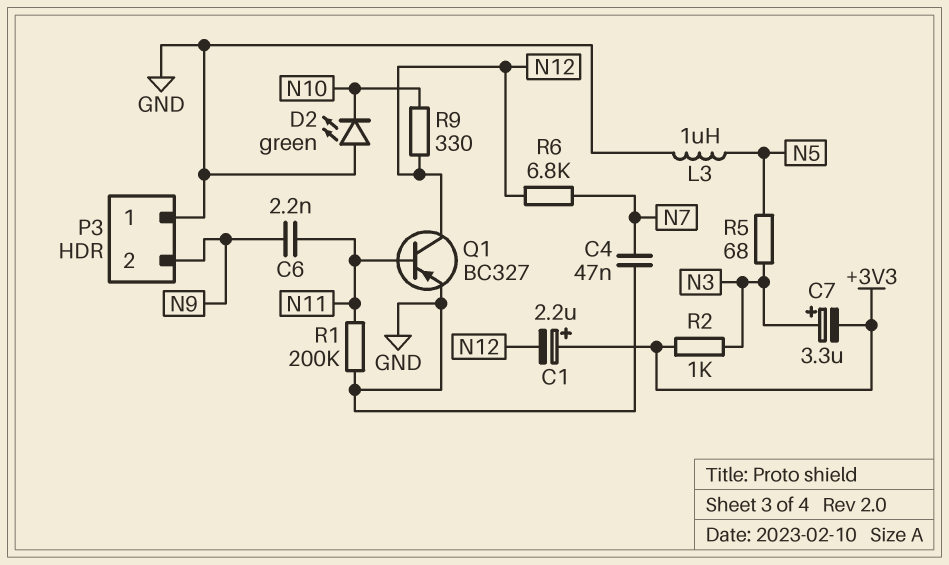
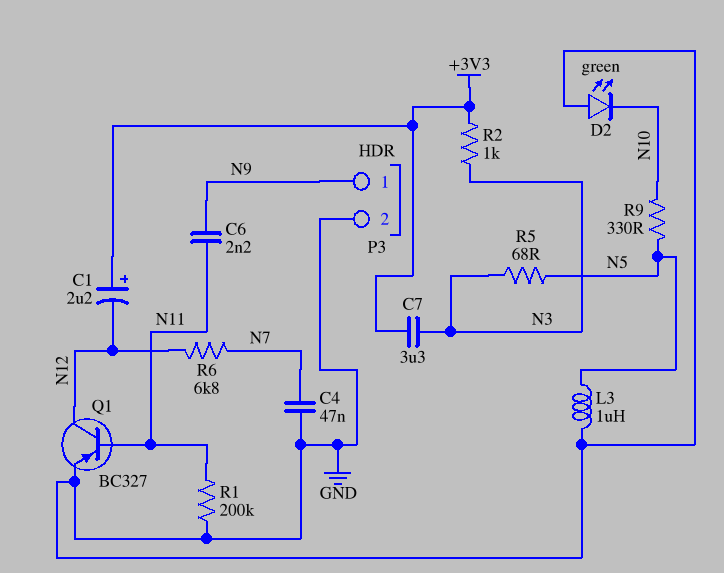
C7: 3.3uF (plus N3, minus +3V3) -> 3.3uF (+3V3, N3)
P3 pin 1: GND -> N9
P3 pin 2: N9 -> GND
R9: 330 (N10, N12) -> 330 (N5, N10)

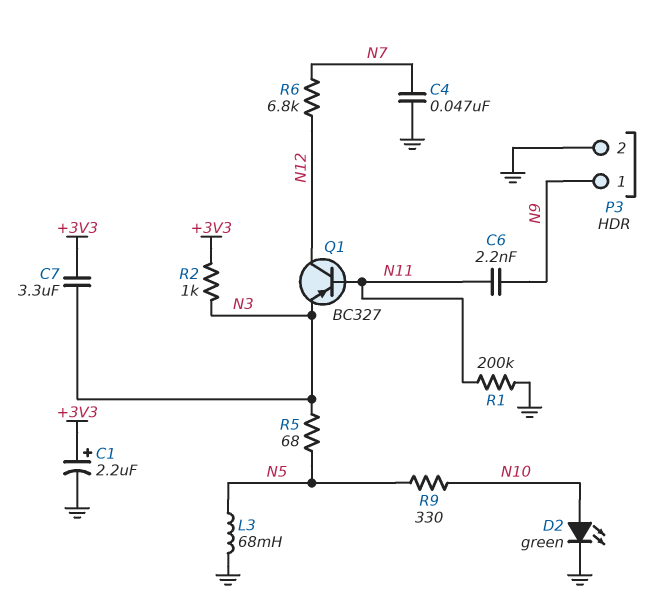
C1: 2.2uF (plus +3V3, minus N12) -> 2.2uF (plus +3V3, minus GND)
D2: LED green (A GND, K N10) -> LED green (A N10, K GND)
L3: 1uH (GND, N5) -> 68mH (GND, N5)
Q1: PNP BC327 (B N11, C N12, E GND) -> PNP BC327 (B N11, C N12, E N3)

